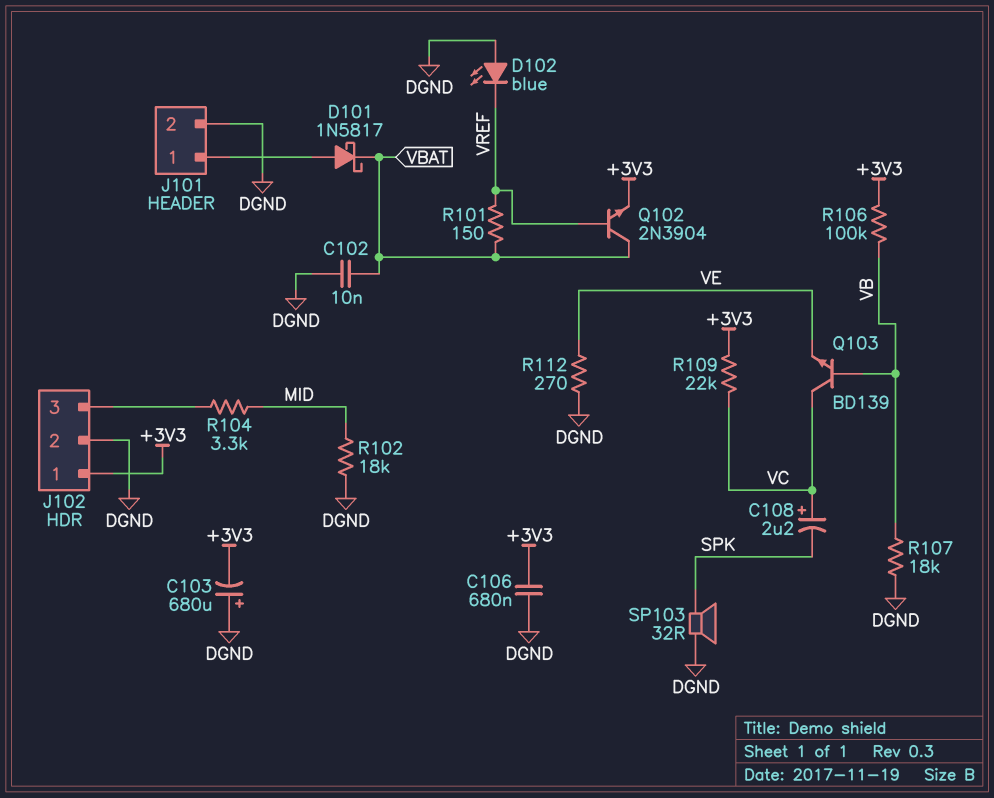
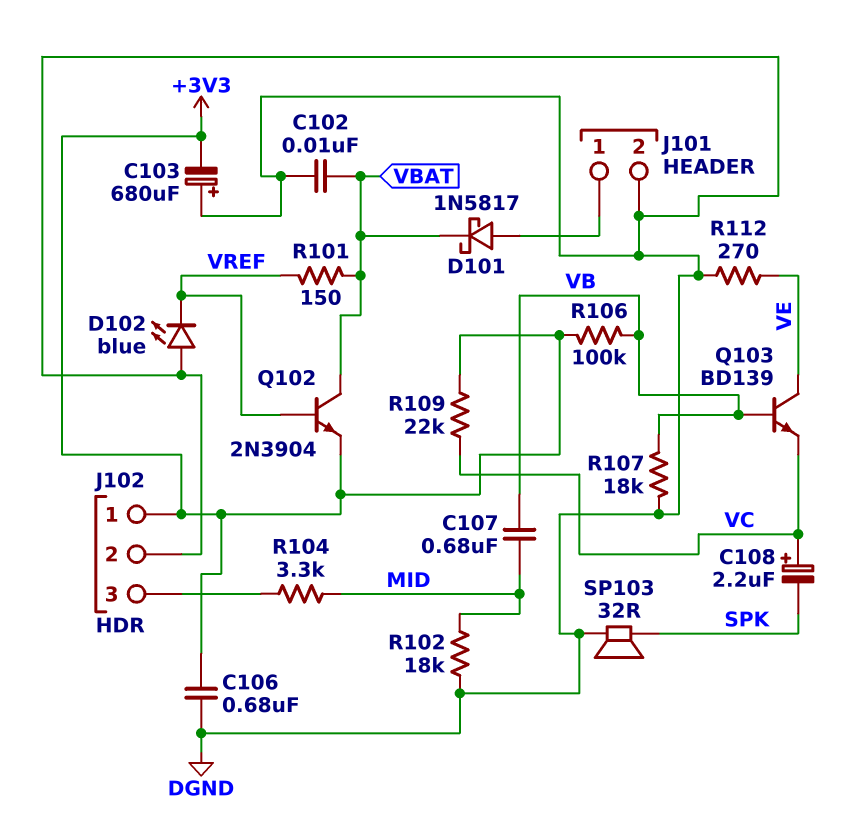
C107: none -> 680nF (MID, VB)
Q103: NPN BD139 (B VB, C VC, E VE) -> NPN BD139 (B VB, C VE, E VC)

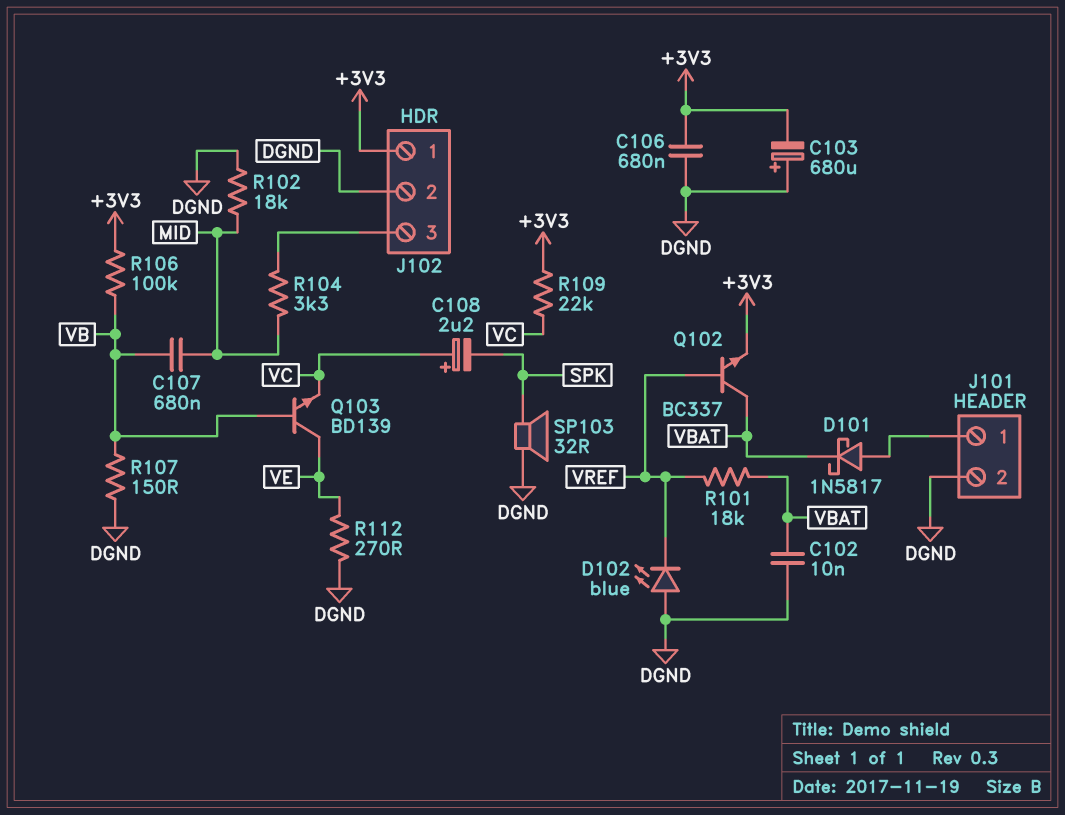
Q102: NPN 2N3904 (B VREF, C VBAT, E +3V3) -> NPN BC337 (B VREF, C VBAT, E +3V3)
R101: 150 (VBAT, VREF) -> 18k (VBAT, VREF)
R107: 18k (DGND, VB) -> 150 (DGND, VB)

